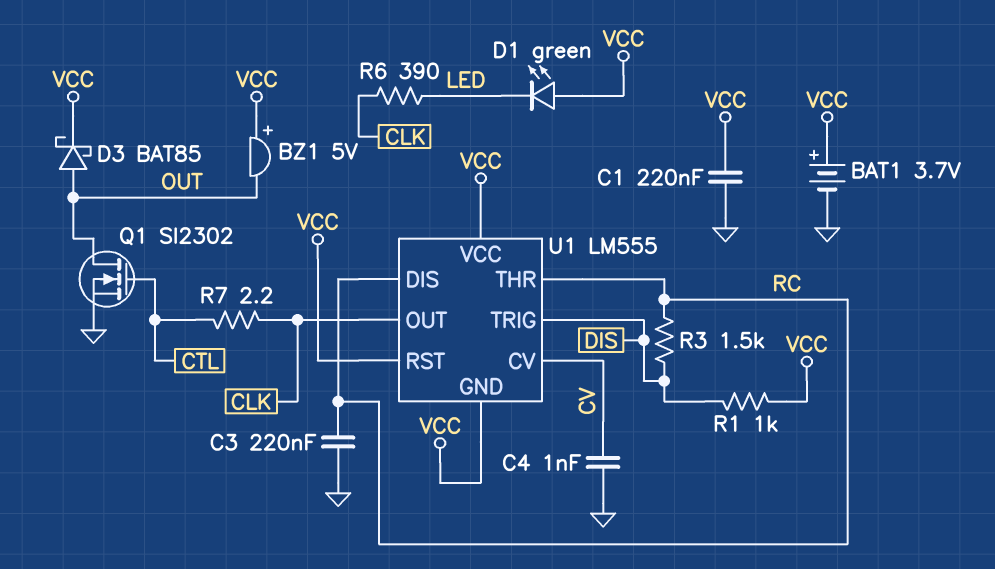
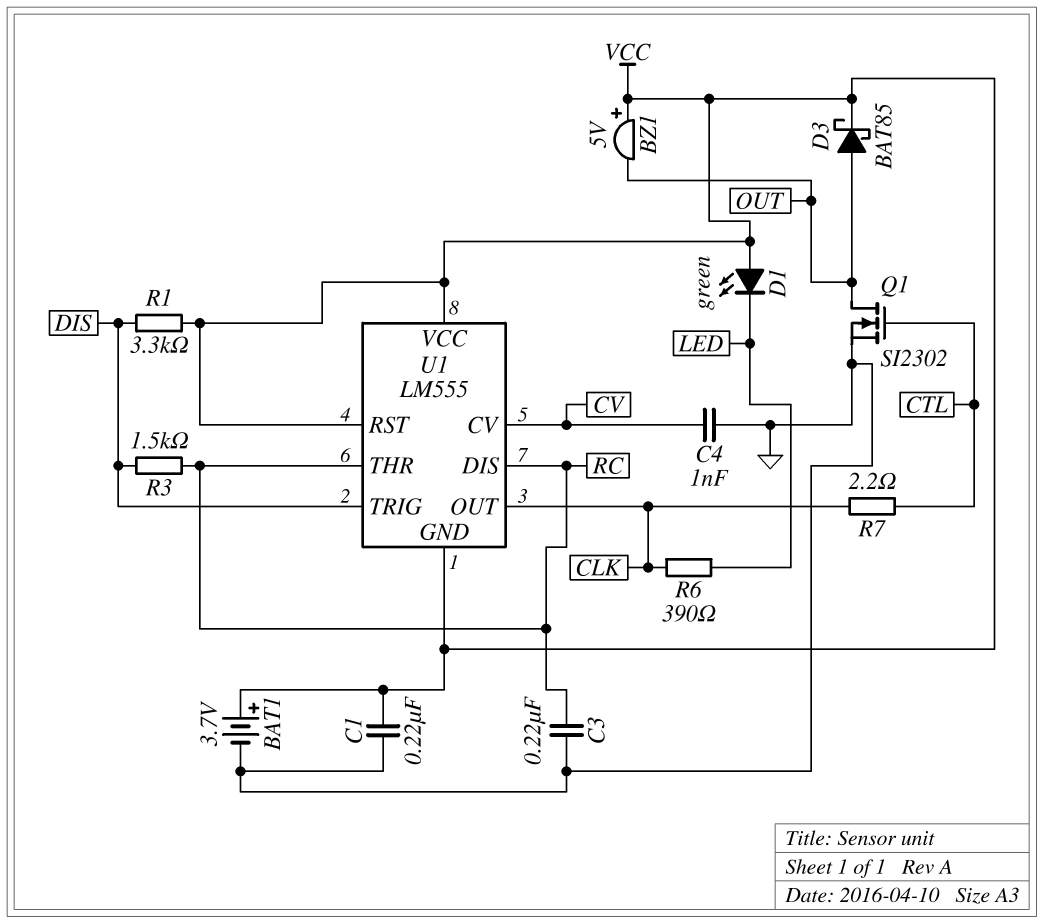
R1: 1k (DIS, VCC) -> 3.3k (DIS, VCC)

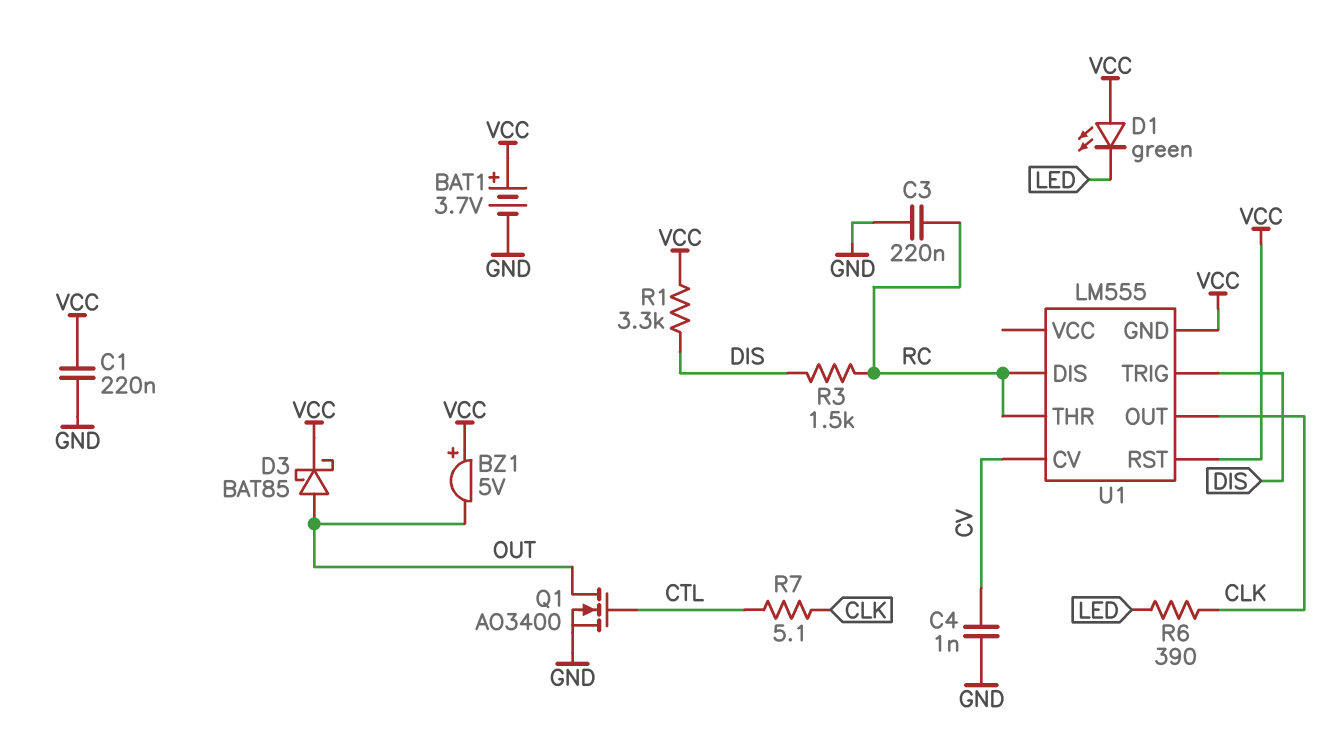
Q1: NMOS SI2302 (G CTL, D OUT, S GND) -> NMOS AO3400 (G CTL, D OUT, S GND)
R7: 2.2 (CLK, CTL) -> 5.1 (CLK, CTL)
U1 pin VCC: VCC -> none

